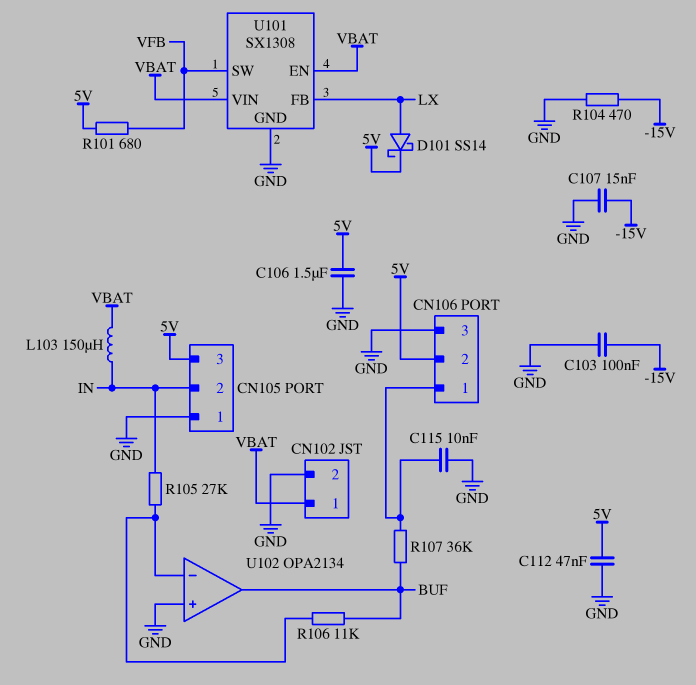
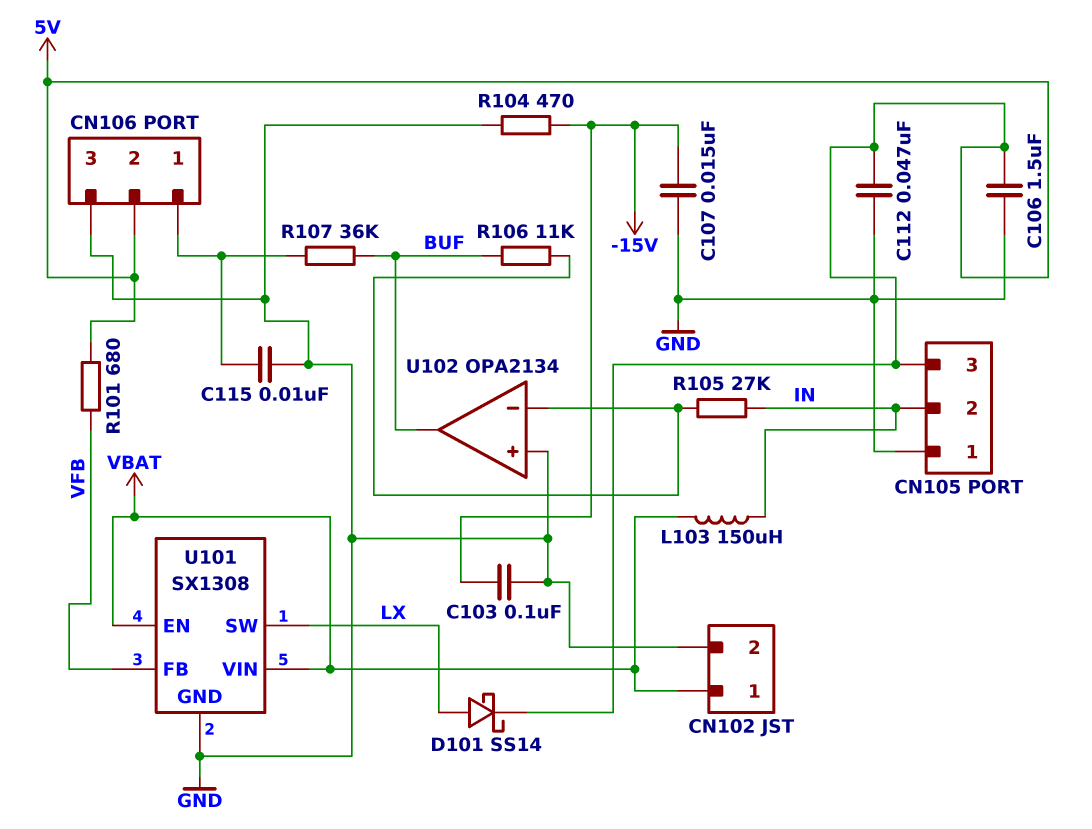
U101 pin FB: LX -> VFB
U101 pin SW: VFB -> LX

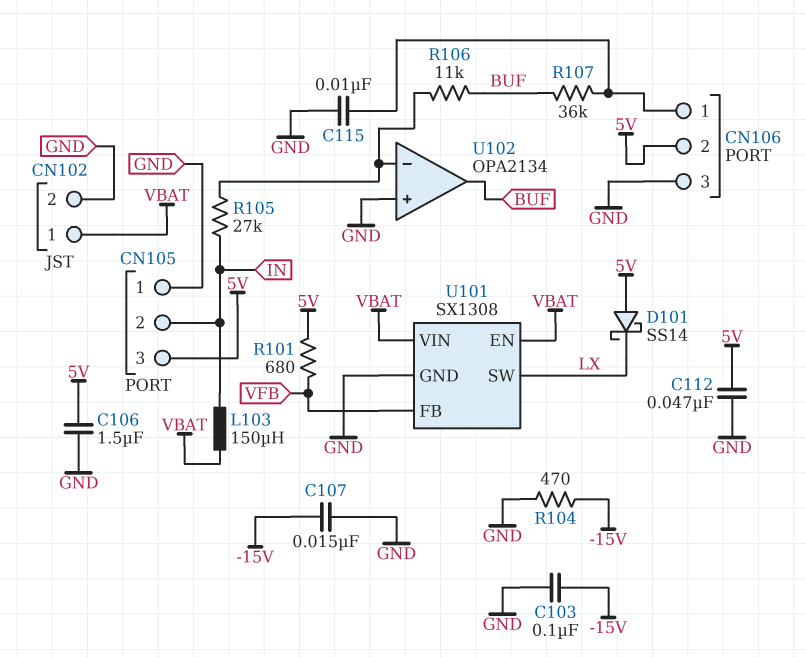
D101: schottky SS14 (A LX, K 5V) -> schottky SS14 (A 5V, K LX)

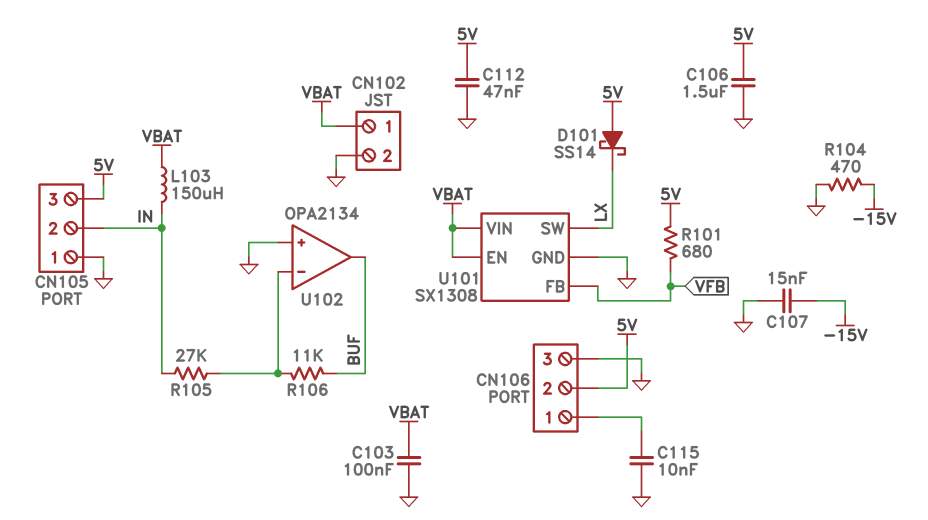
C103: 100nF (-15V, GND) -> 100nF (GND, VBAT)
R107: 36k (BUF, CN106/1) -> none

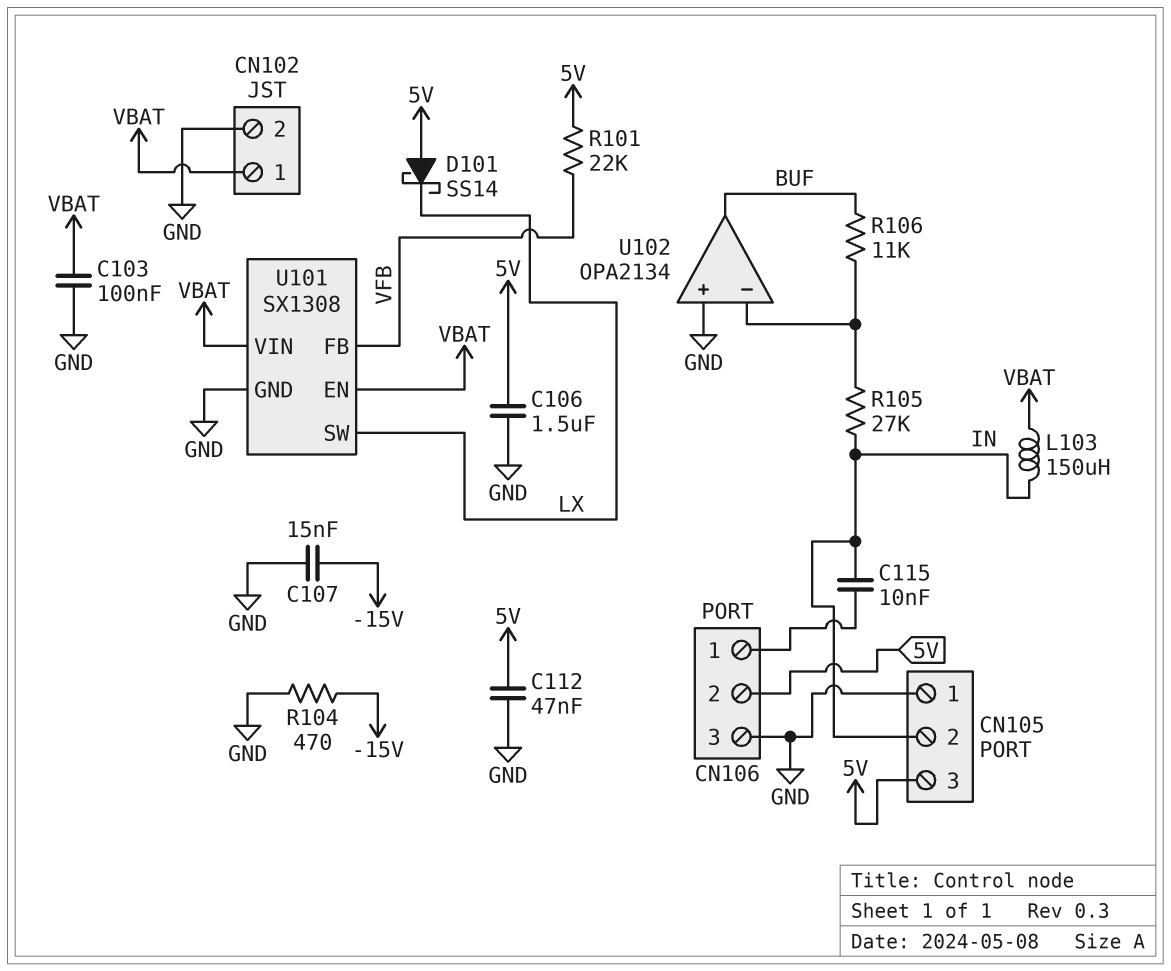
C115: 10nF (CN106/1, GND) -> 10nF (CN106/1, IN)
R101: 680 (5V, VFB) -> 22k (5V, VFB)

